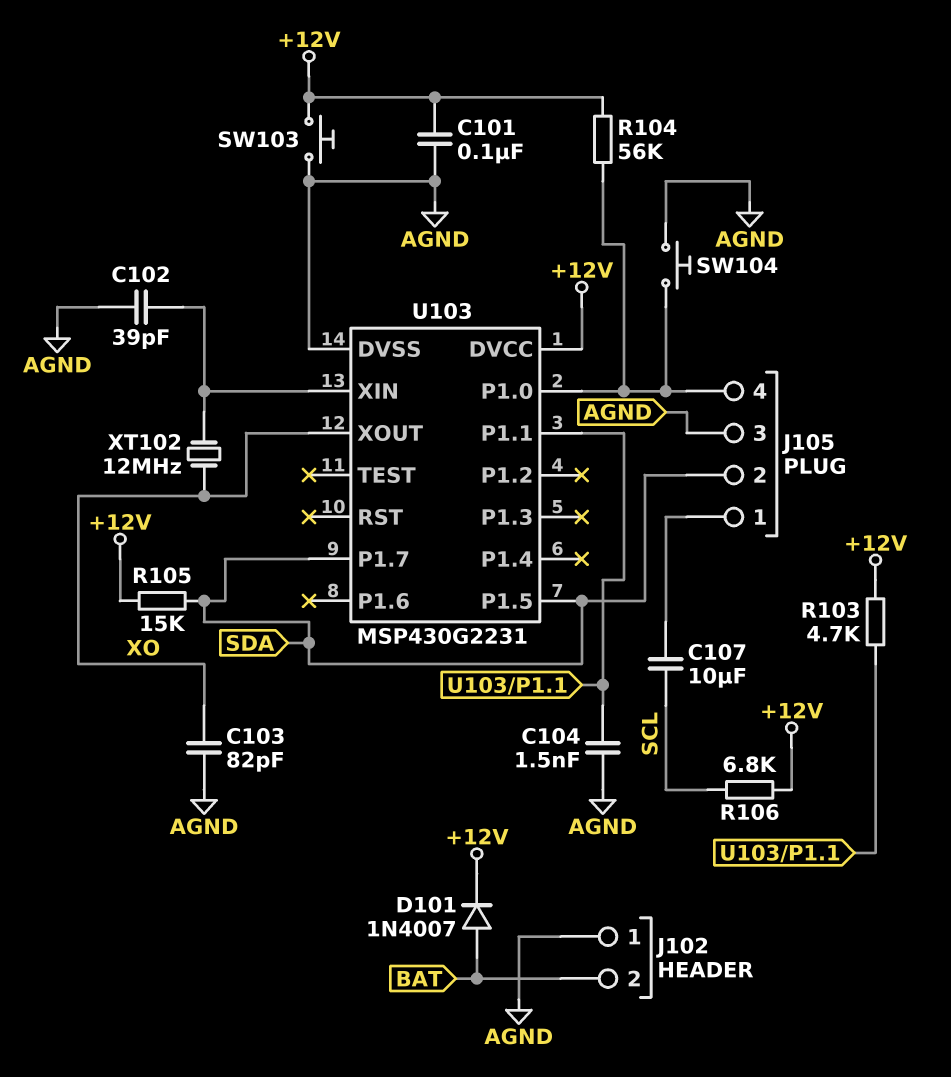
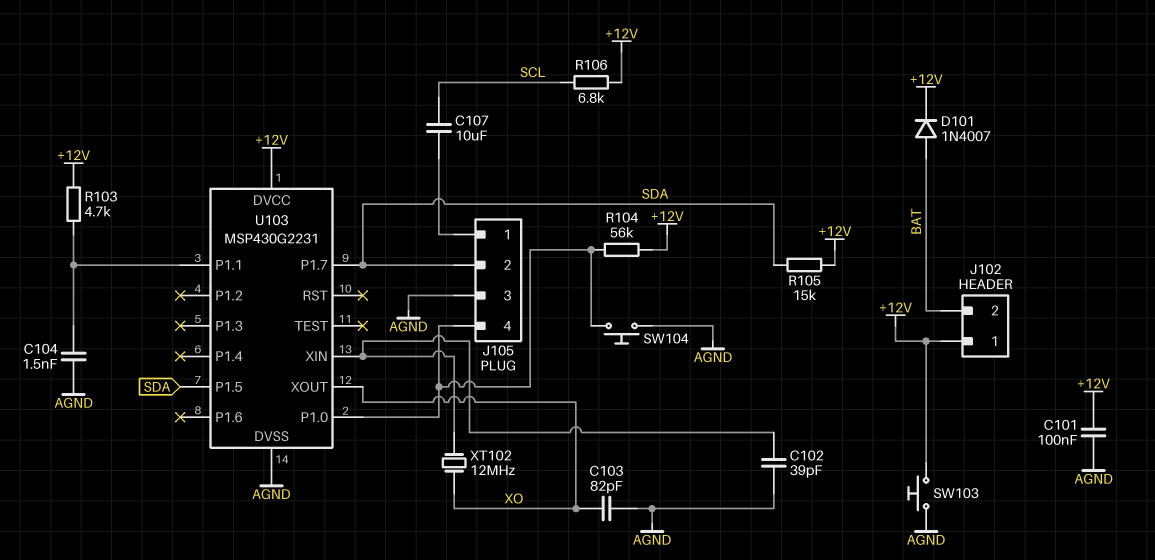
J102 pin 1: AGND -> +12V

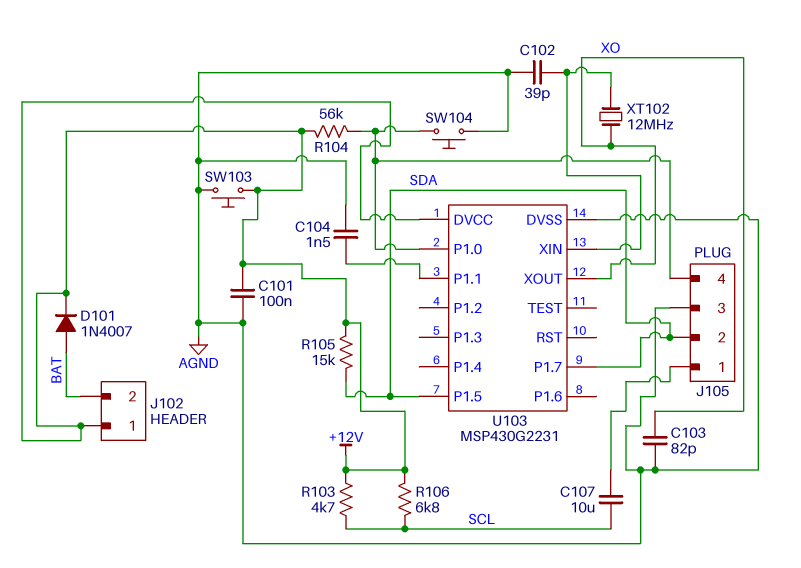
R103: 4.7k (+12V, U103/P1.1) -> 4.7k (+12V, SCL)

